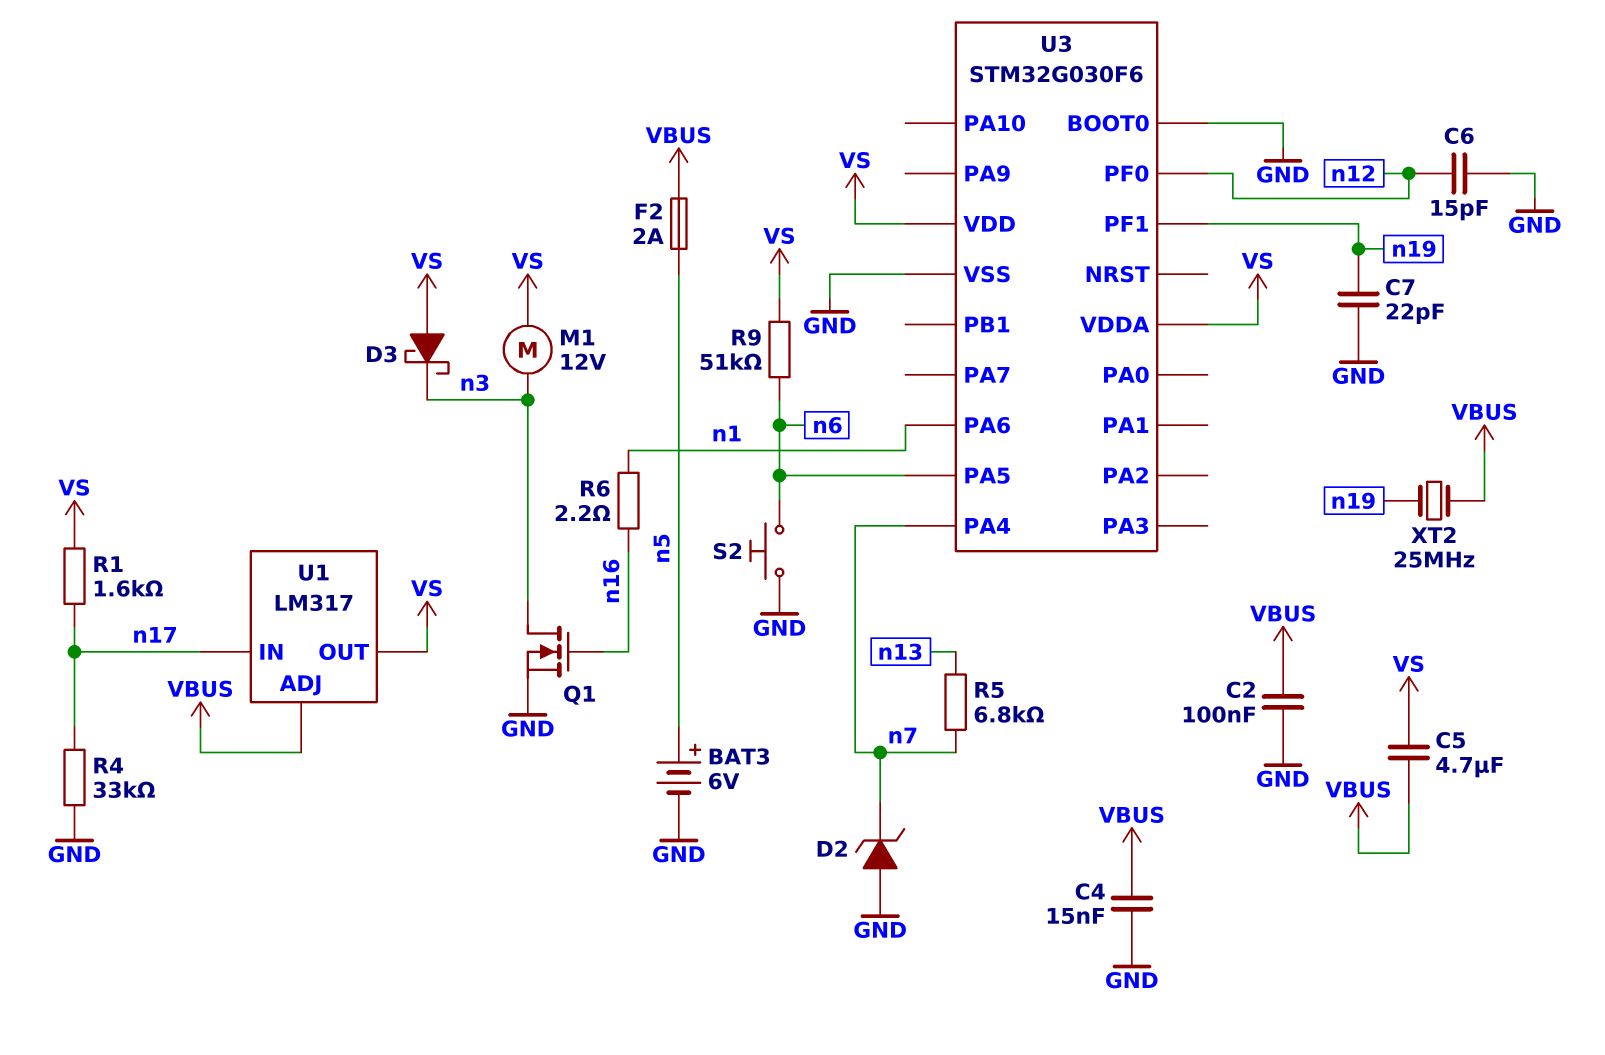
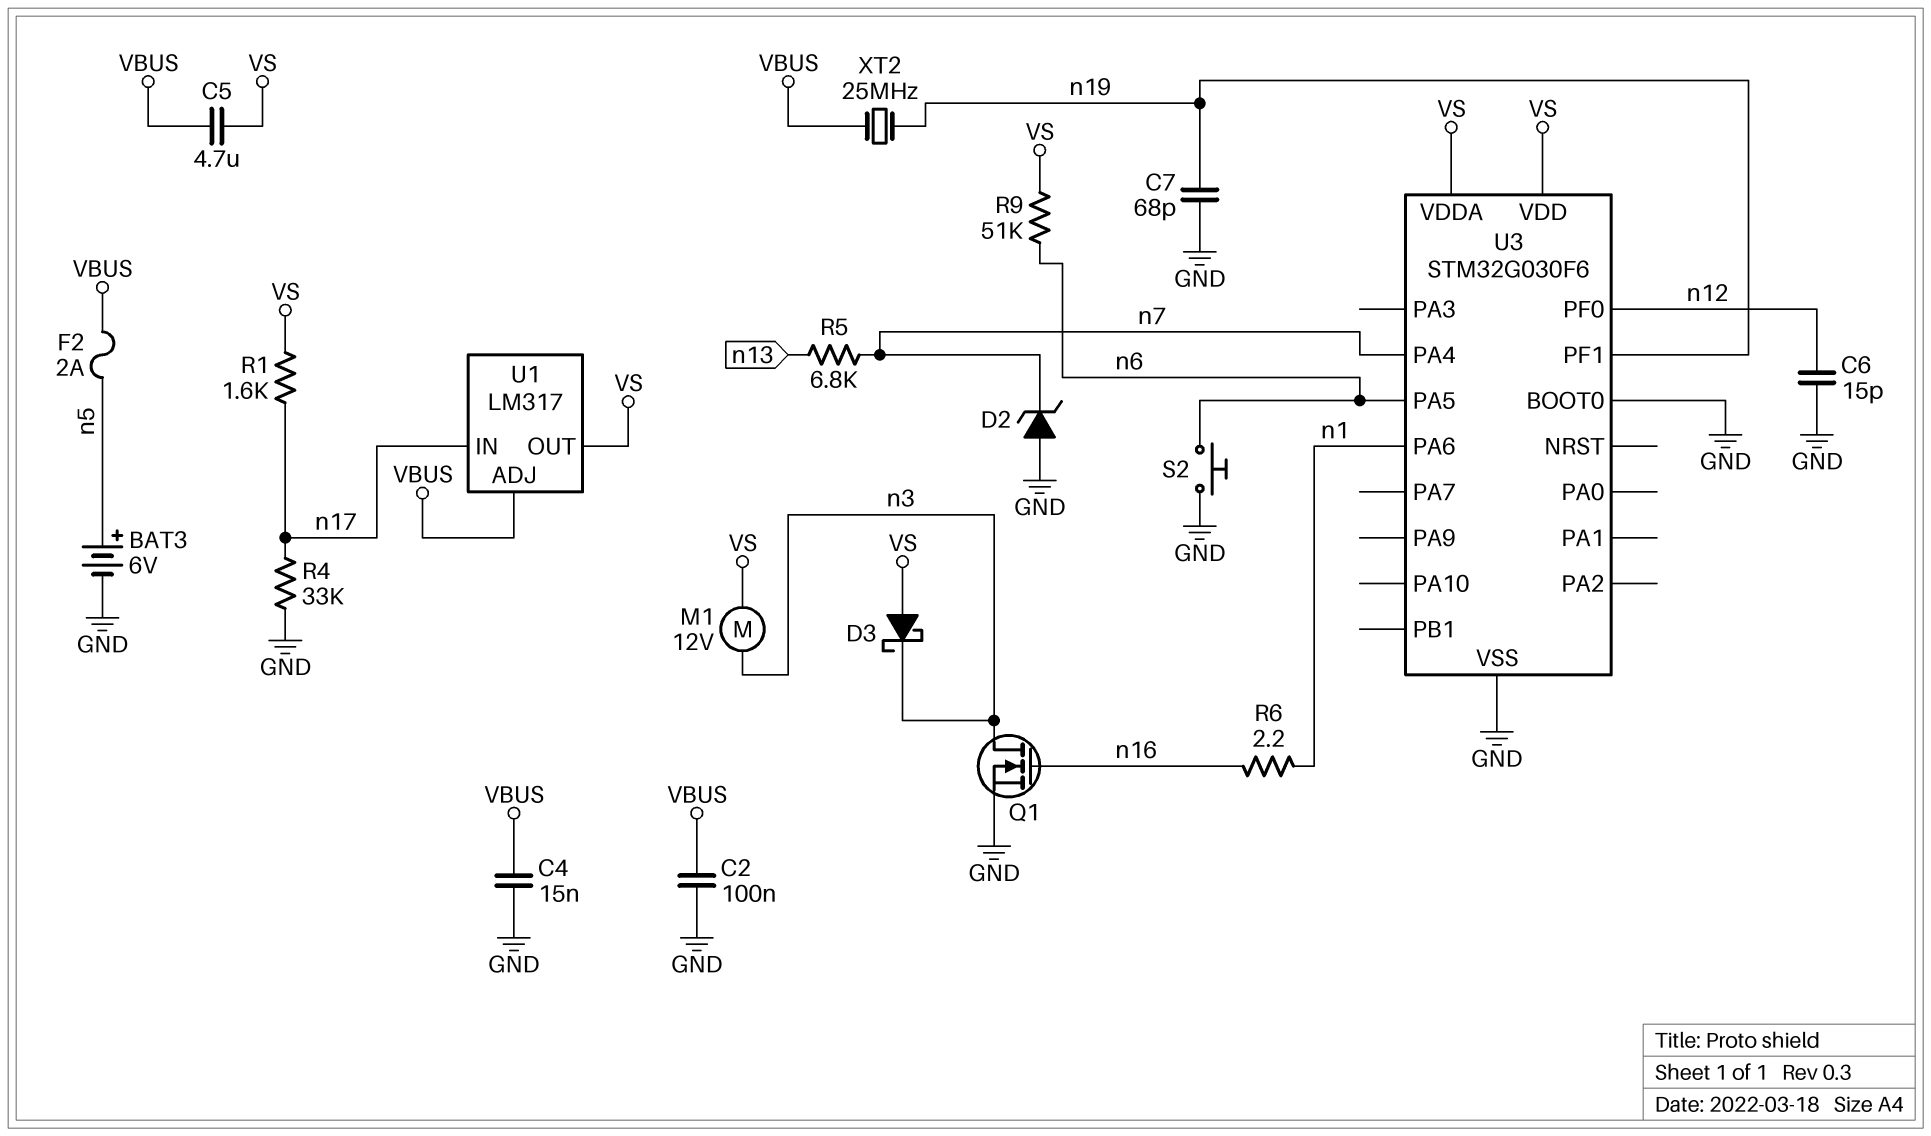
C7: 22pF (GND, n19) -> 68pF (GND, n19)

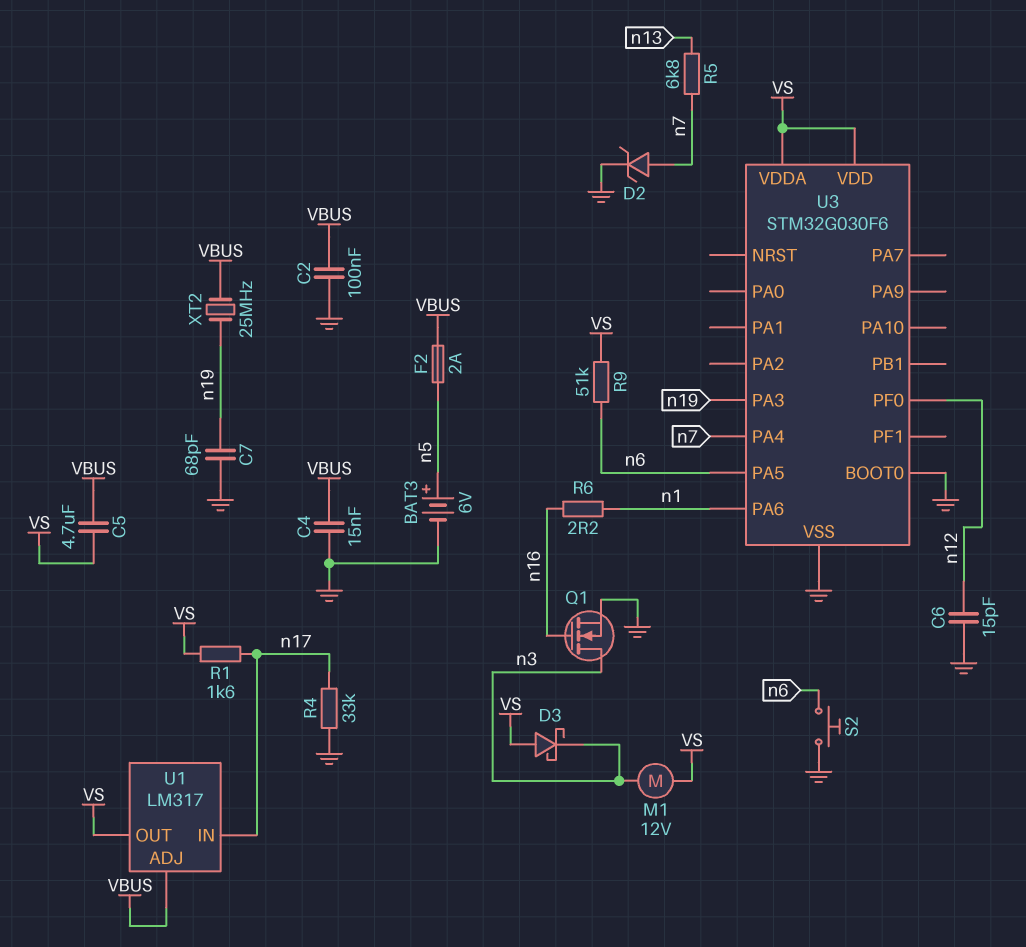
D2: zener (A GND, K n7) -> zener (A n7, K GND)
U3 pin PA3: none -> n19
U3 pin PF1: n19 -> none

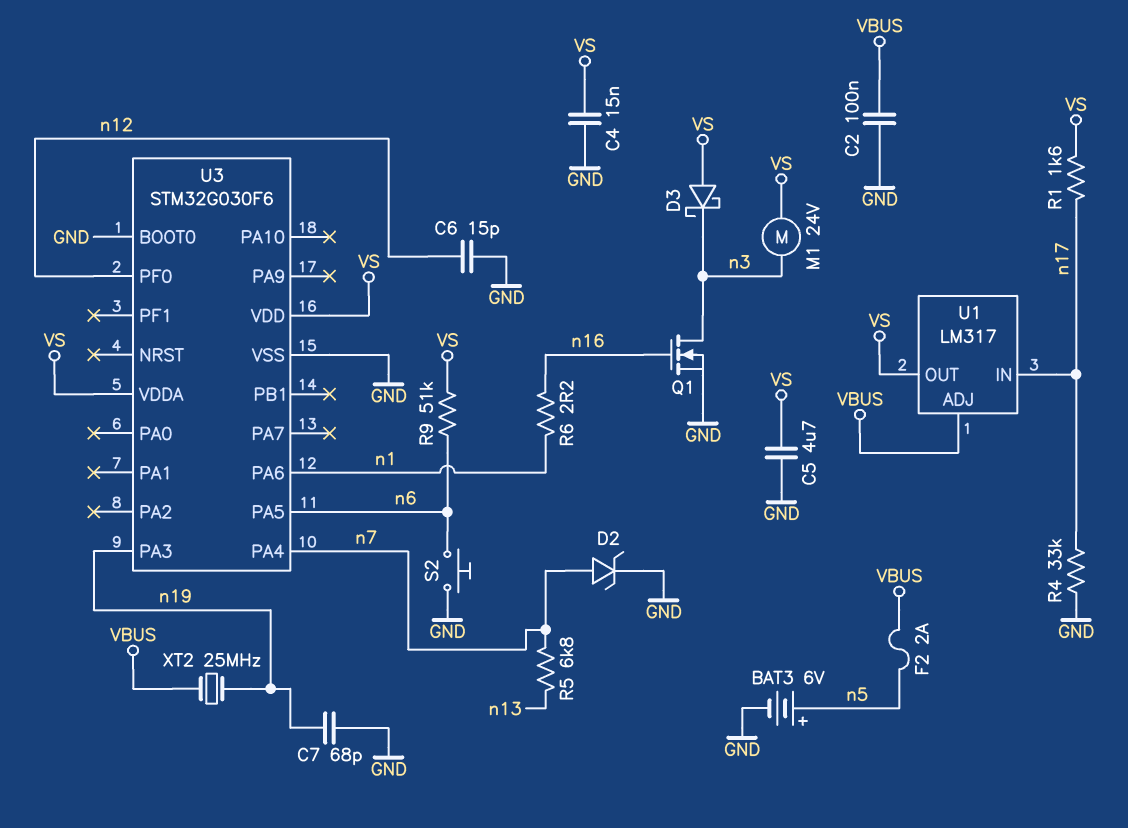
C4: 15nF (GND, VBUS) -> 15nF (GND, VS)
C5: 4.7uF (VBUS, VS) -> 4.7uF (GND, VS)
M1: motor 12V (VS, n3) -> motor 24V (VS, n3)

